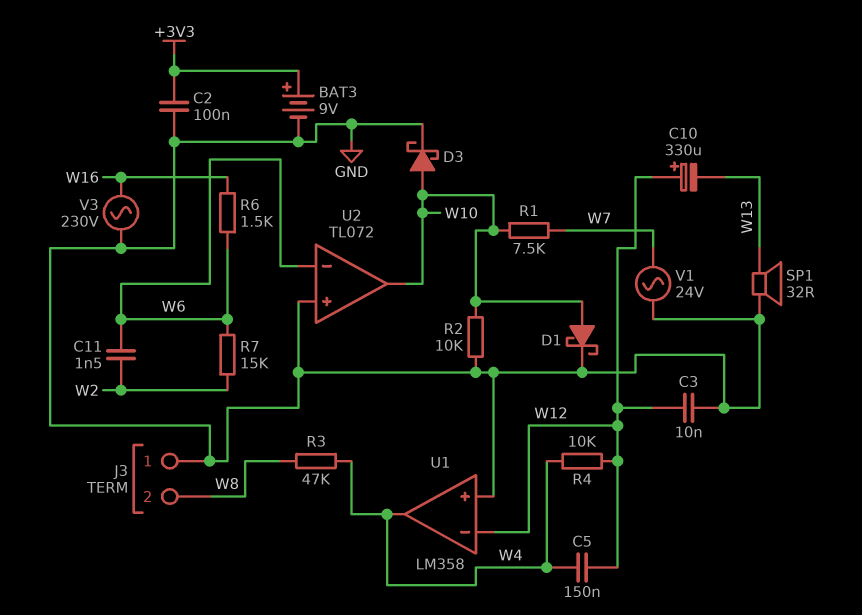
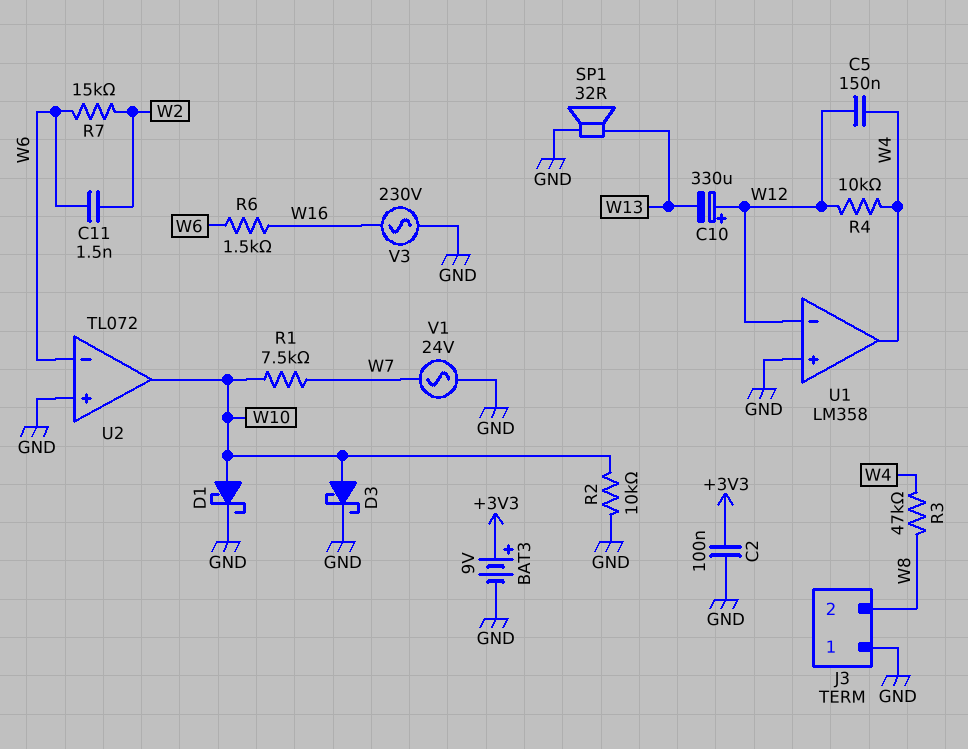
C3: 10nF (GND, W12) -> none

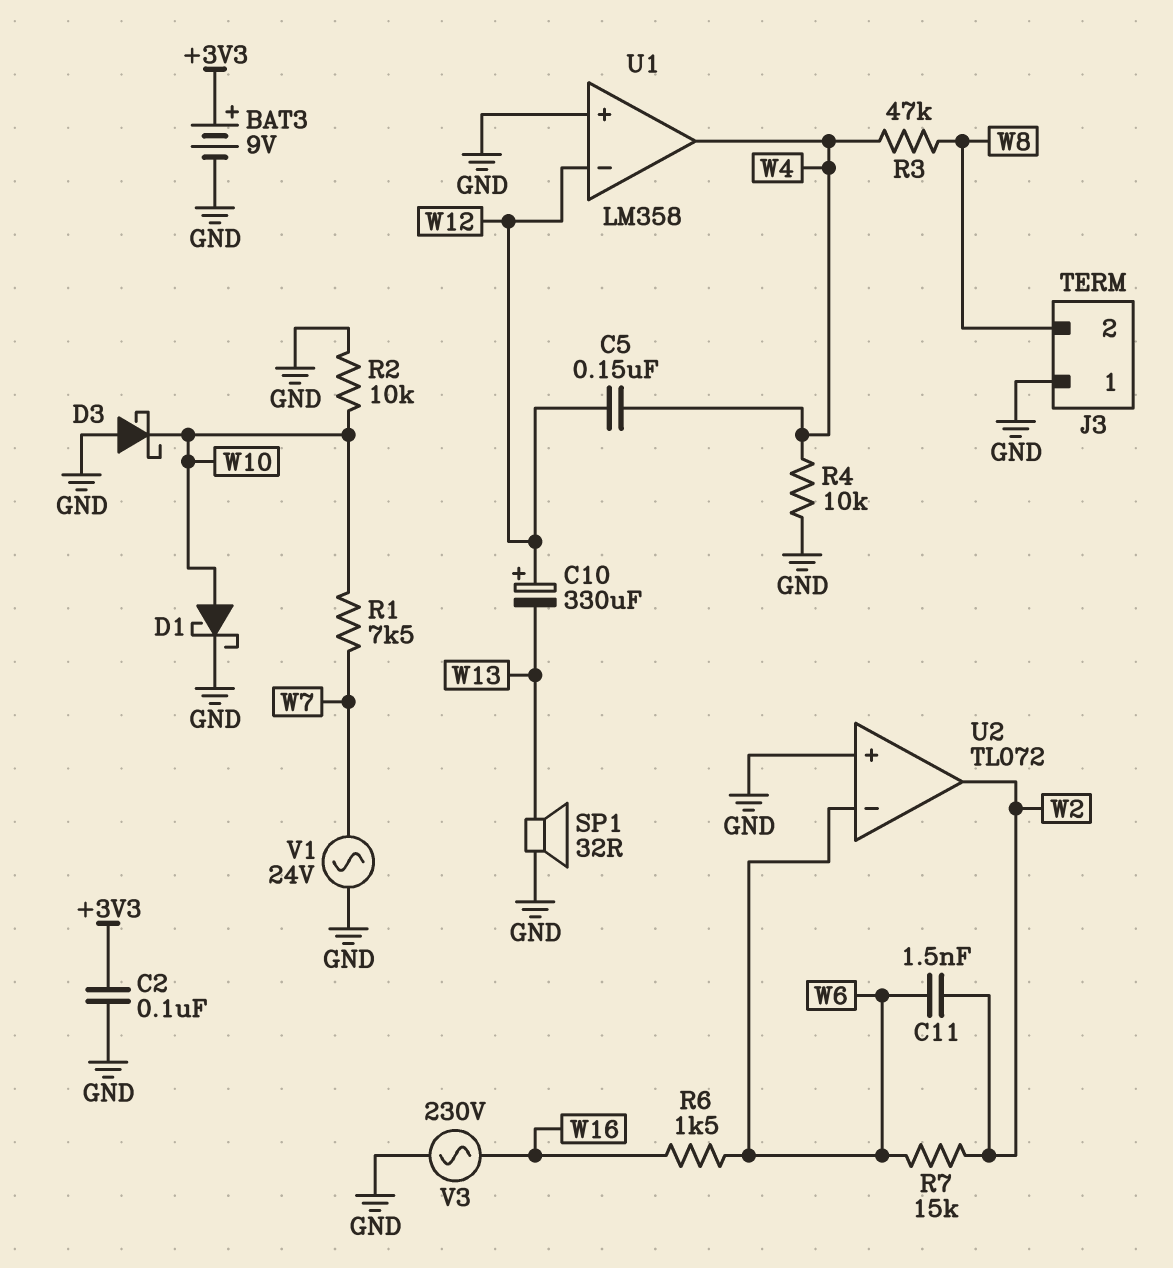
D3: schottky (A W10, K GND) -> schottky (A GND, K W10)
R4: 10k (W4, W12) -> 10k (GND, W4)
U2 pin out: W10 -> W2

